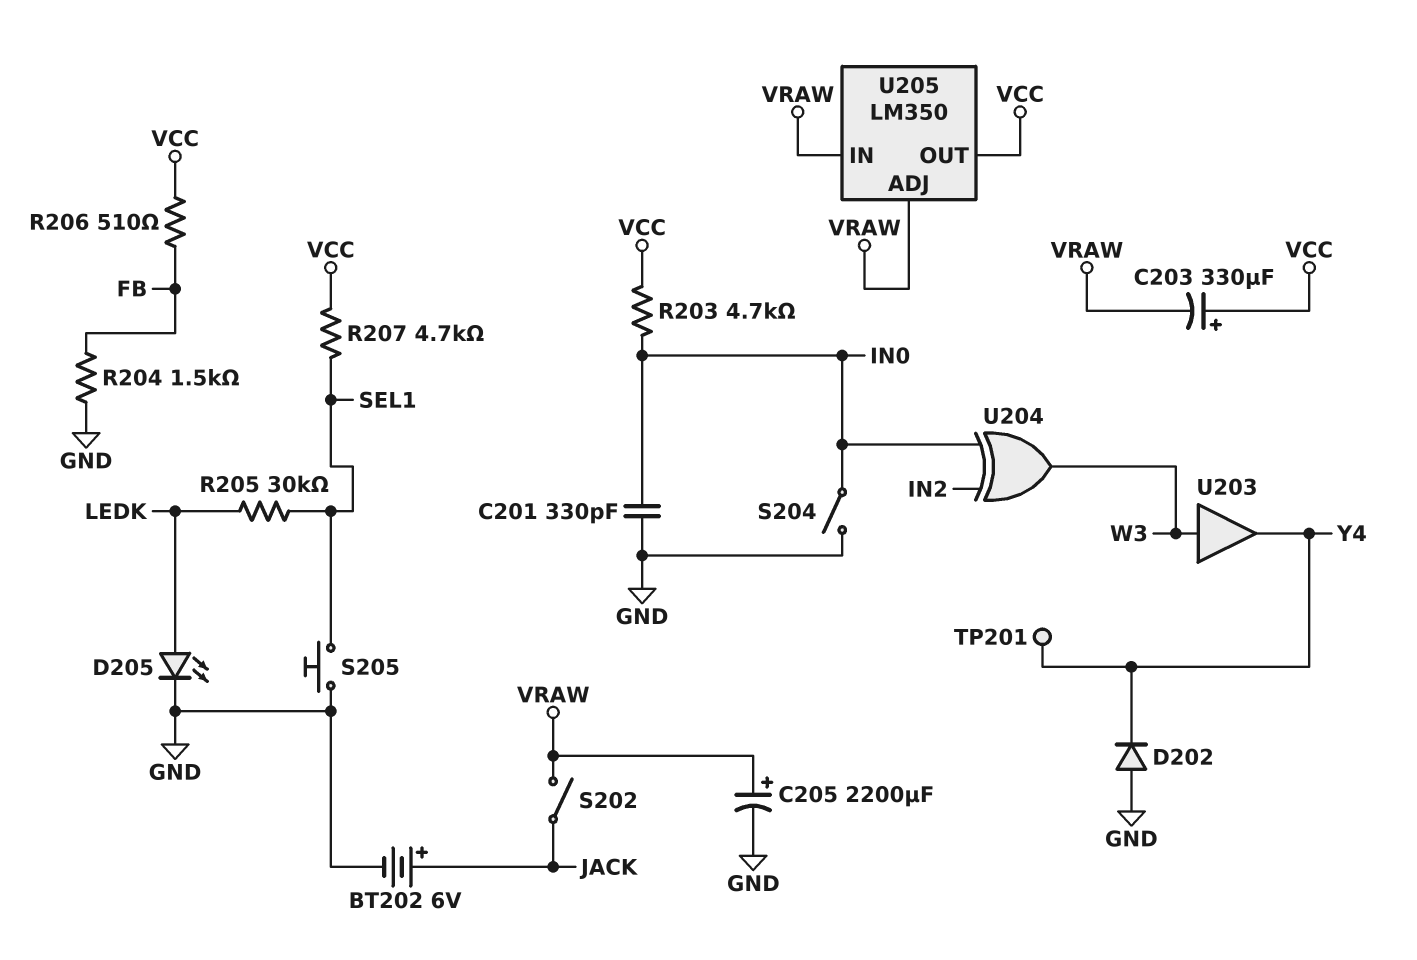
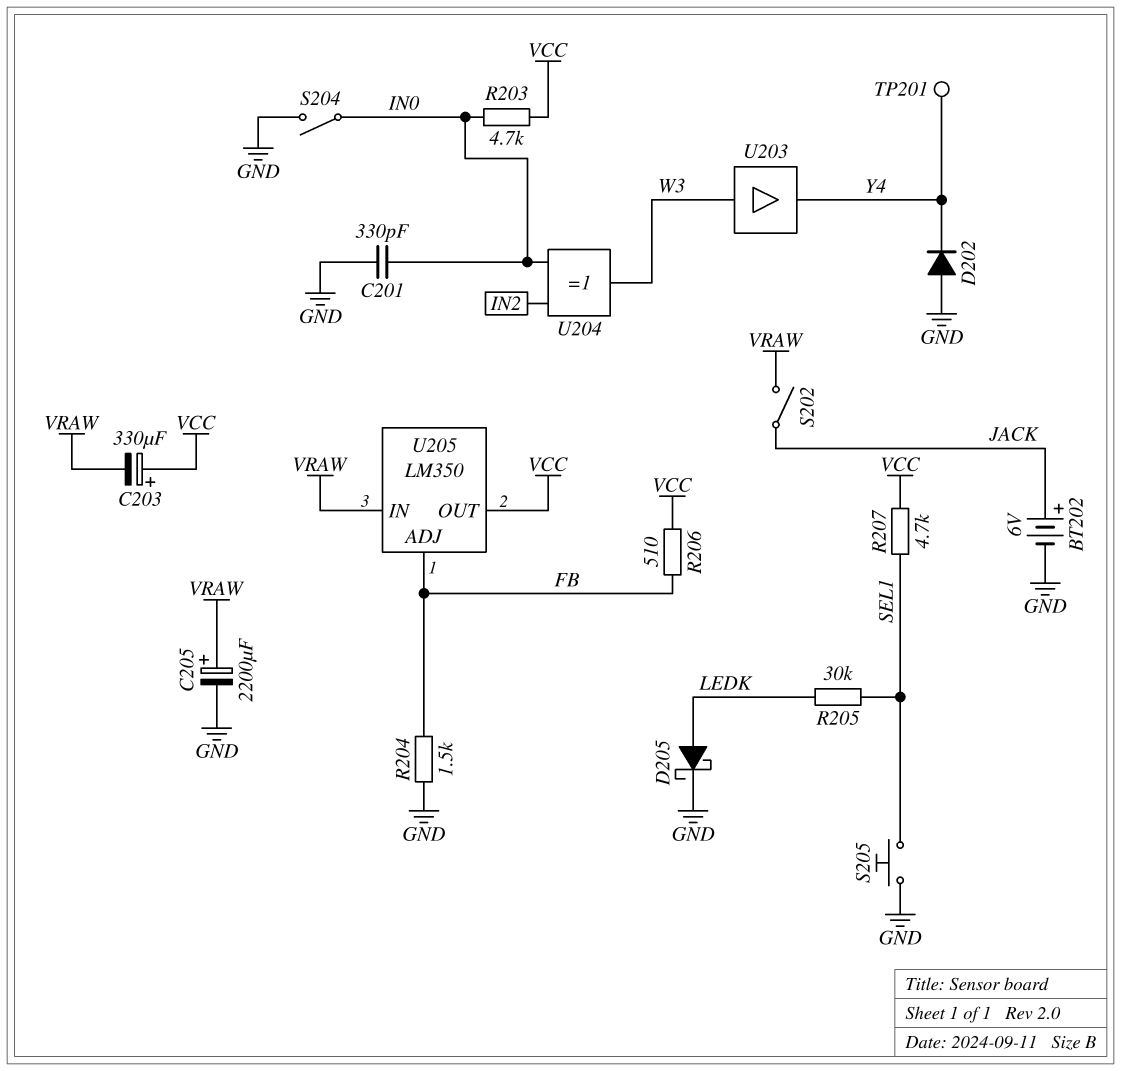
D205: LED (A LEDK, K GND) -> schottky (A LEDK, K GND)
U205 pin ADJ: VRAW -> FB

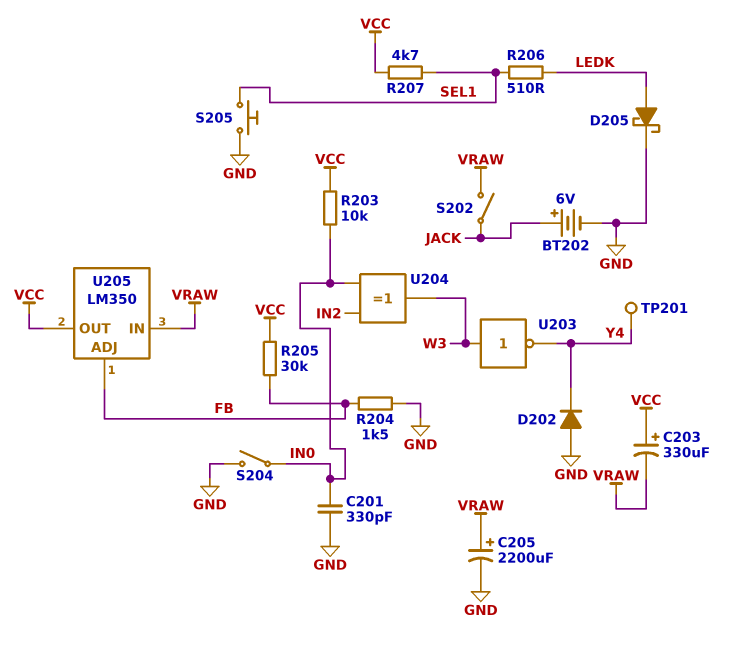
R203: 4.7k (IN0, VCC) -> 10k (IN0, VCC)
R205: 30k (LEDK, SEL1) -> 30k (FB, VCC)
R206: 510 (FB, VCC) -> 510 (LEDK, SEL1)
U203: buffer (in W3, out Y4) -> NOT (in W3, out Y4)

